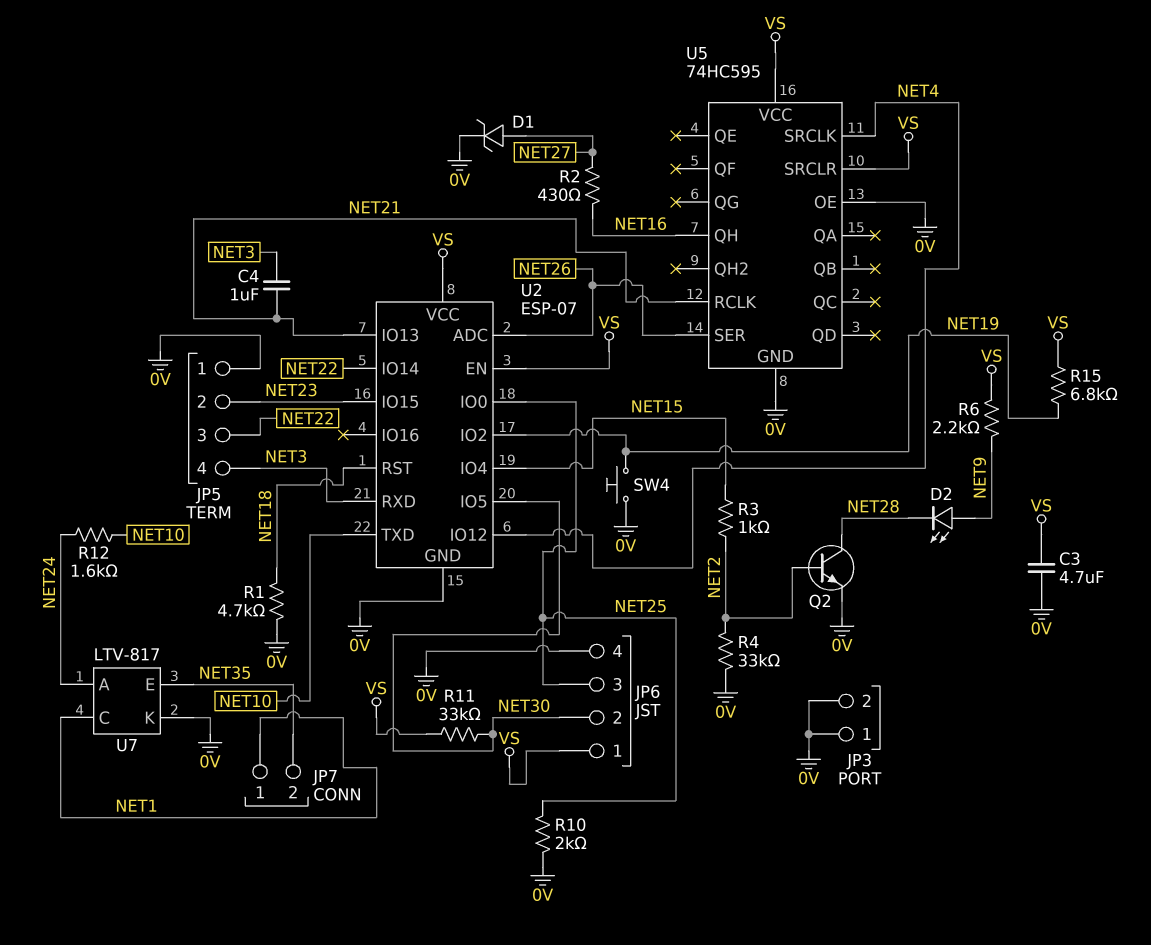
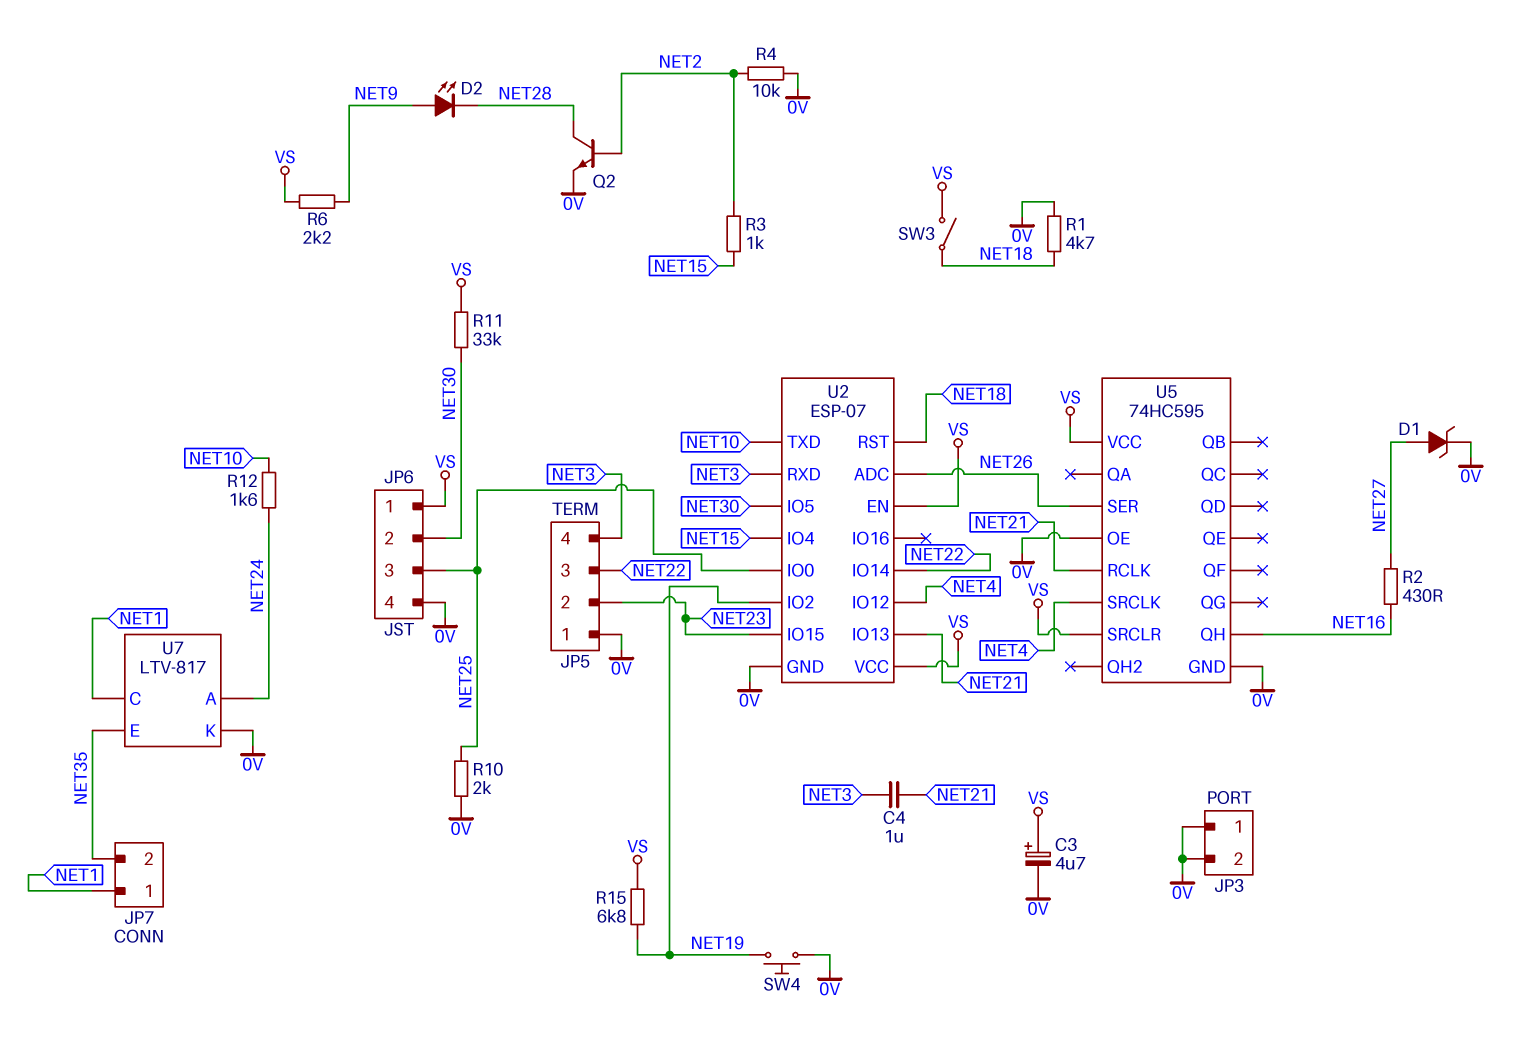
C3: 4.7uF (0V, VS) -> 4.7uF (plus VS, minus 0V)
R4: 33k (0V, NET2) -> 10k (0V, NET2)
SW3: none -> switch (NET18, VS)

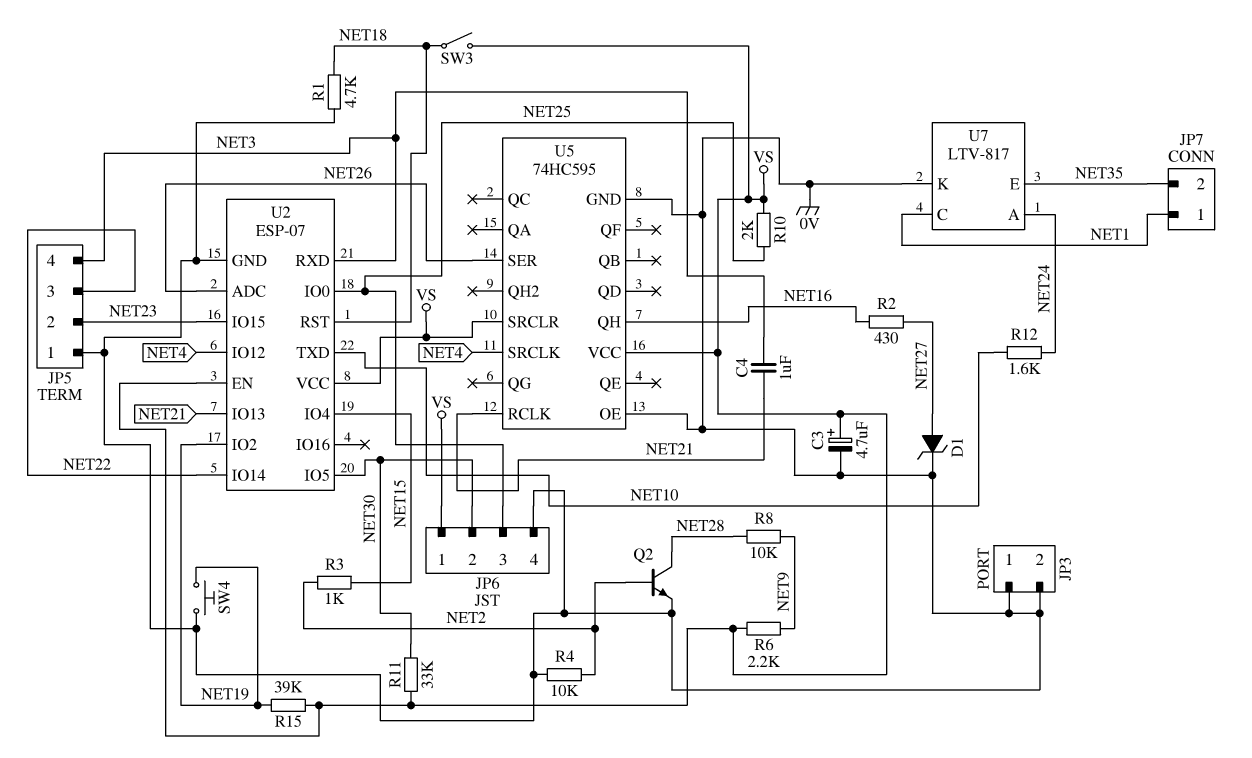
D2: LED (A NET9, K NET28) -> none
R8: none -> 10k (NET9, NET28)
R10: 2k (0V, NET25) -> 2k (NET25, VS)
R15: 6.8k (NET19, VS) -> 39k (NET19, VS)

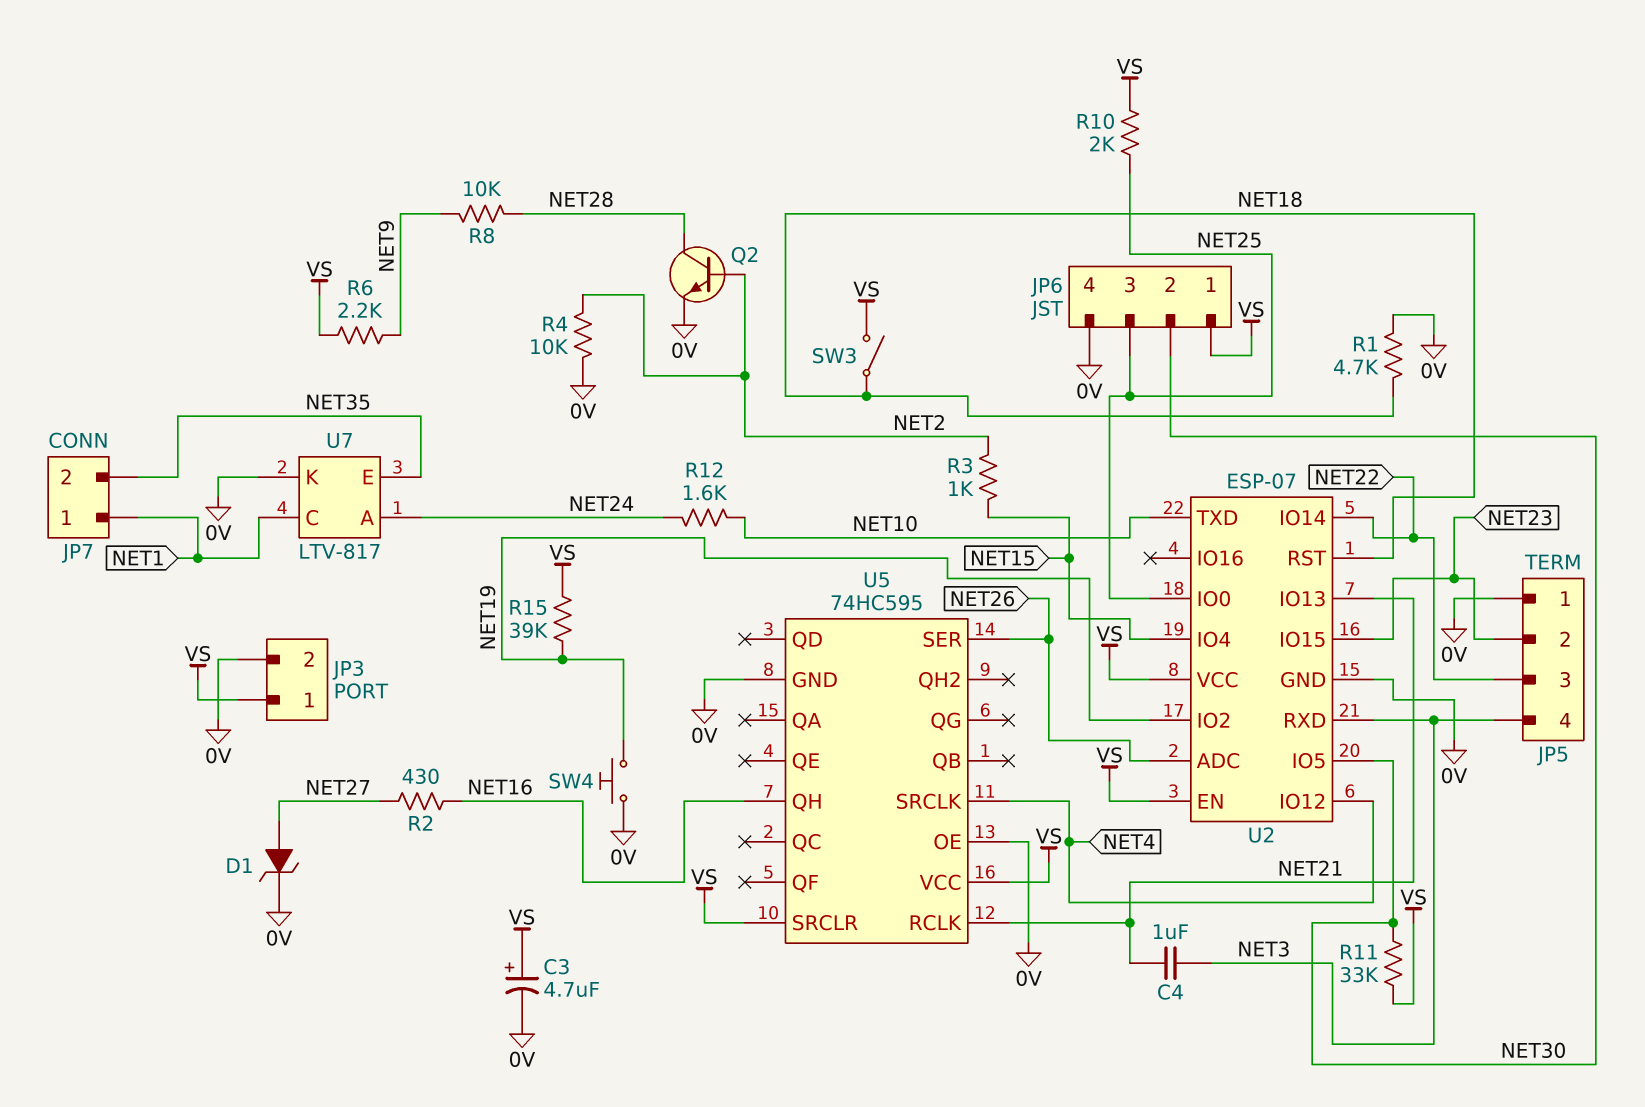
JP3 pin 1: 0V -> VS

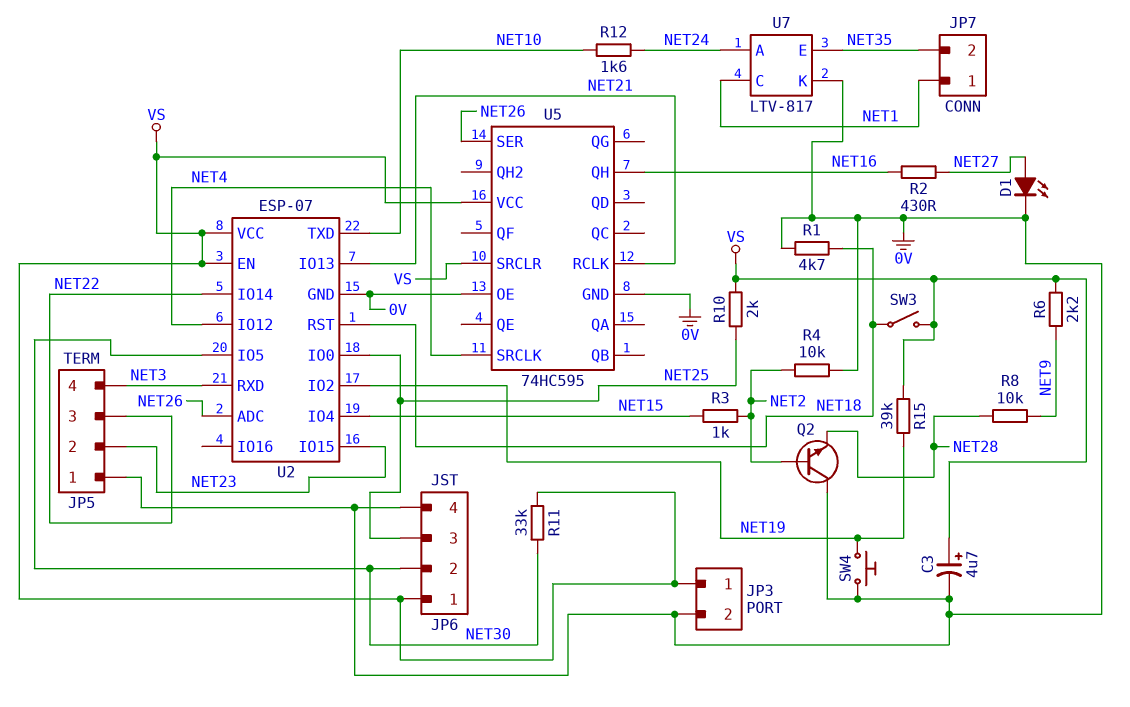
C4: 1uF (NET3, NET21) -> none
D1: zener (A NET27, K 0V) -> LED (A NET27, K 0V)
Q2: NPN (B NET2, C NET28, E 0V) -> NPN (B NET2, C 0V, E NET28)

